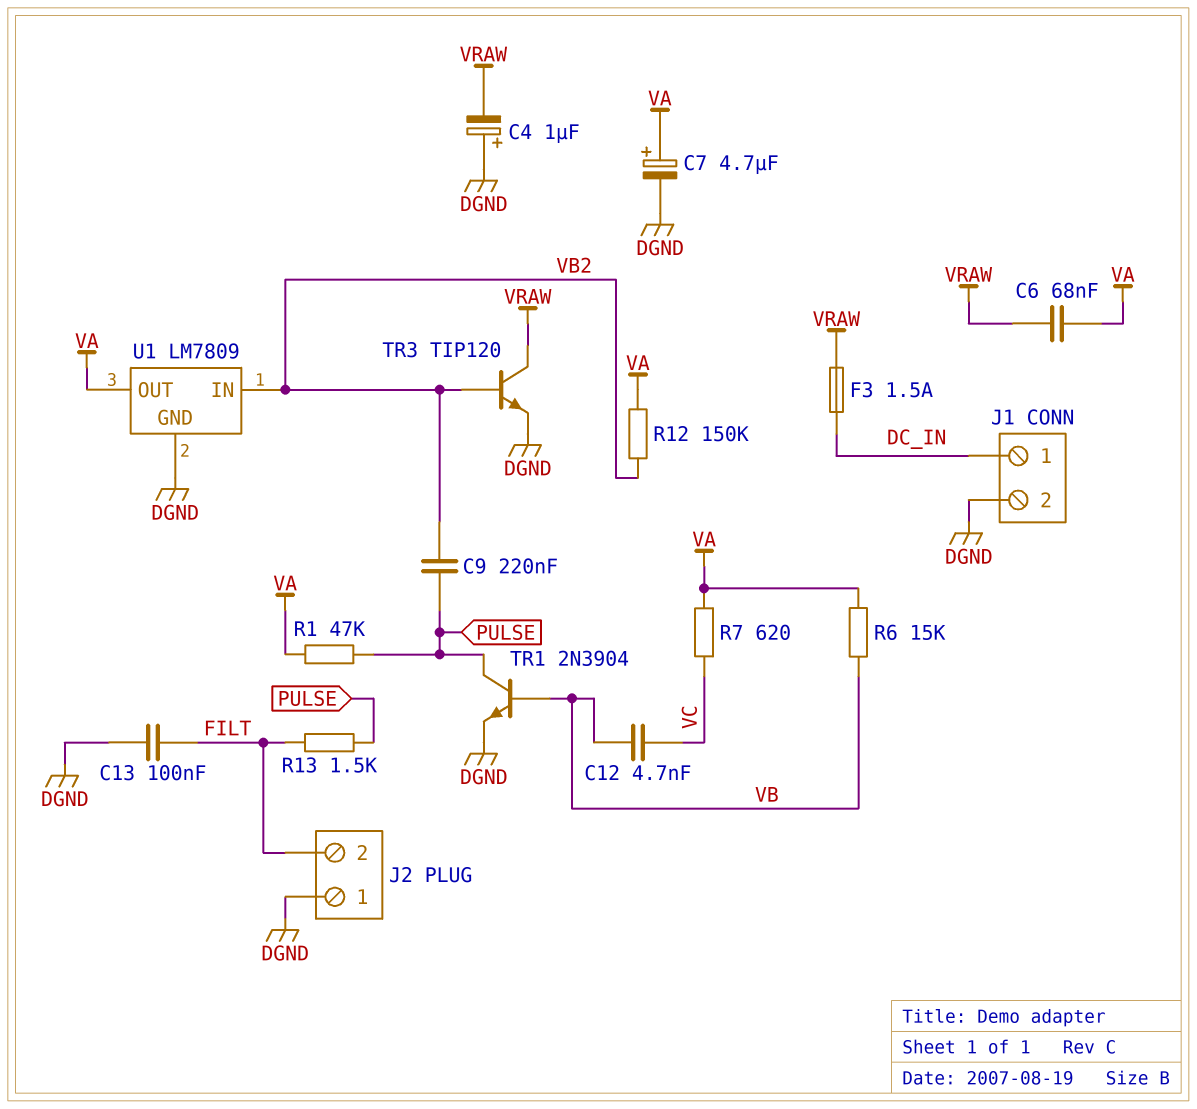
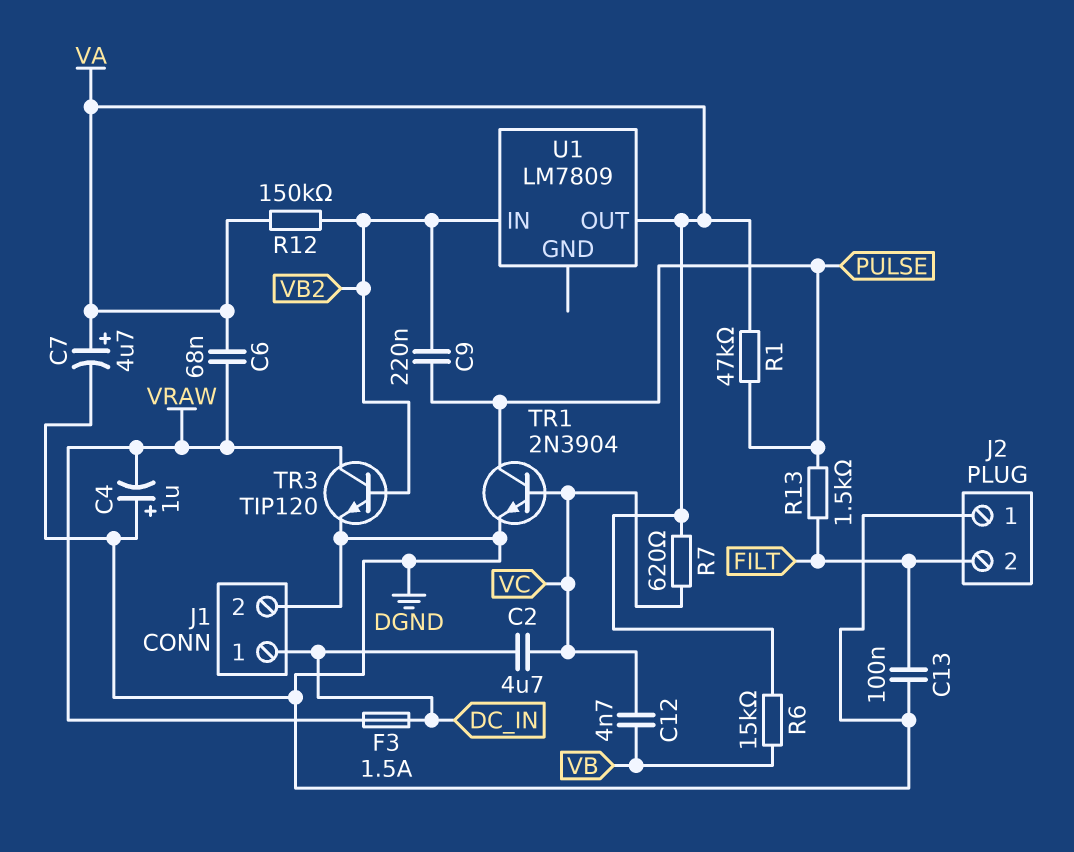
C2: none -> 4.7uF (DC_IN, VC)
TR1: NPN 2N3904 (B VB, C PULSE, E DGND) -> NPN 2N3904 (B VC, C PULSE, E DGND)
U1 pin GND: DGND -> none

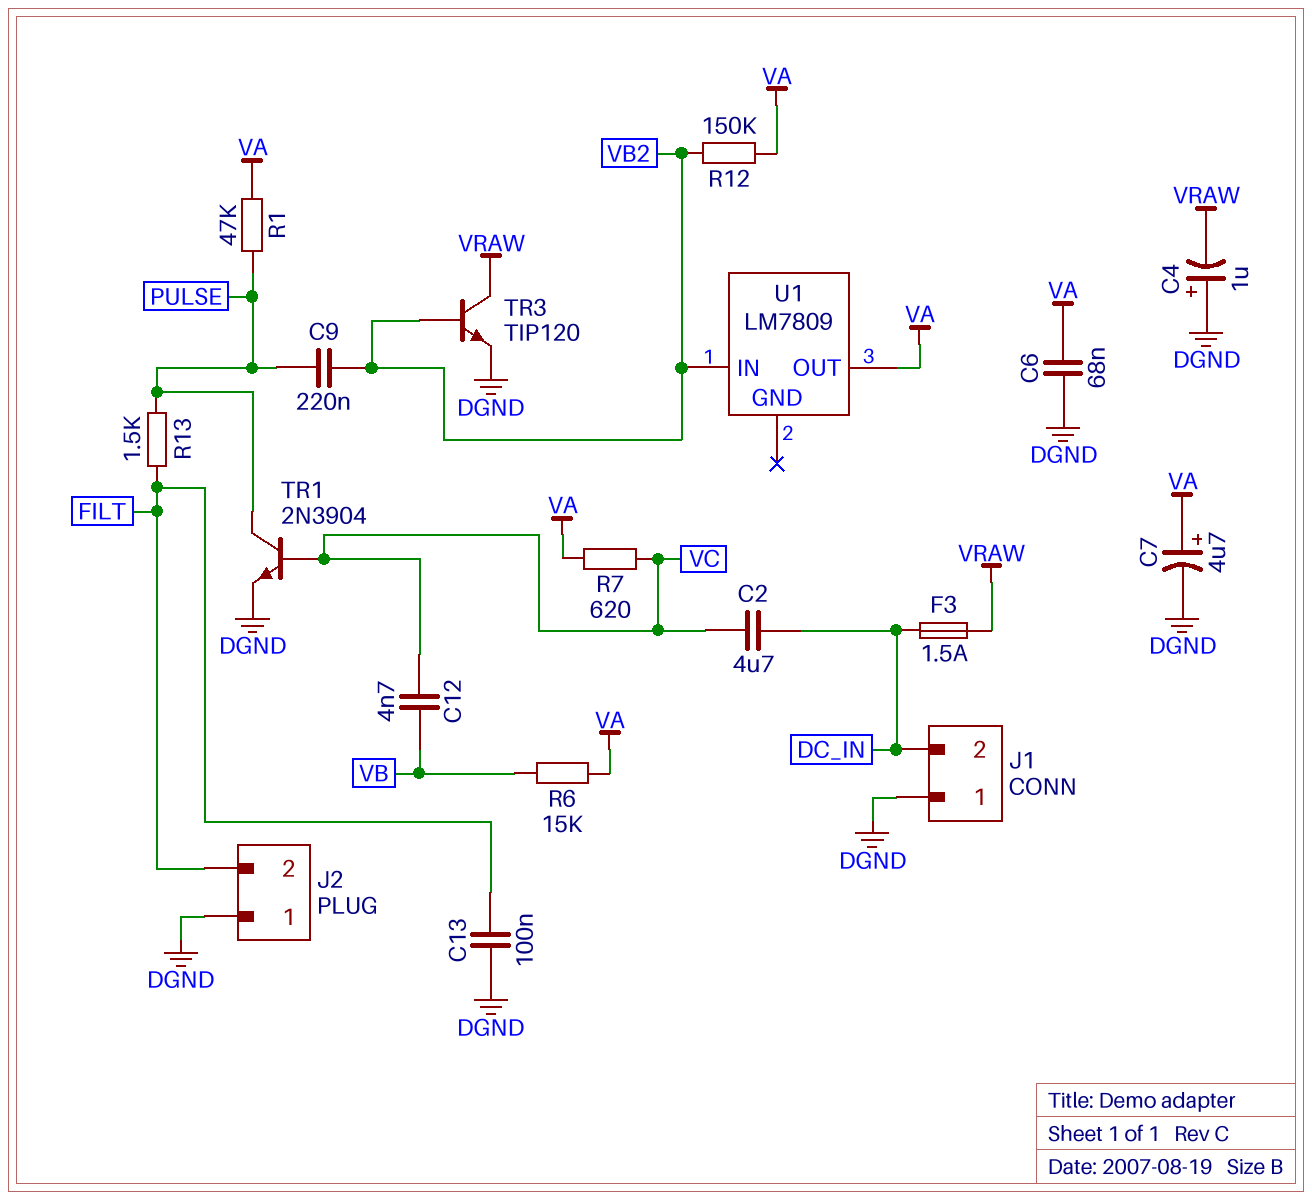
C6: 68nF (VA, VRAW) -> 68nF (DGND, VA)
J1 pin 1: DC_IN -> DGND
J1 pin 2: DGND -> DC_IN

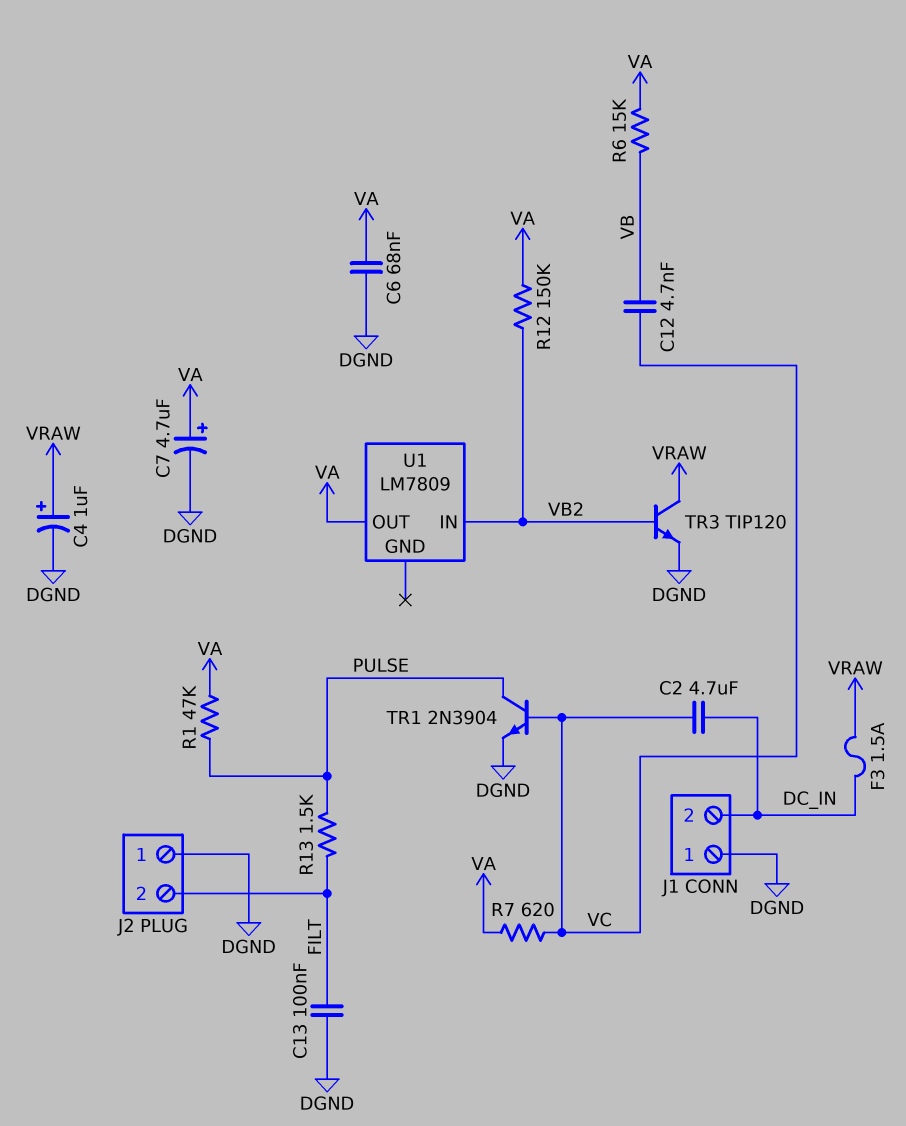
C4: 1uF (plus DGND, minus VRAW) -> 1uF (plus VRAW, minus DGND)
C9: 220nF (PULSE, VB2) -> none

